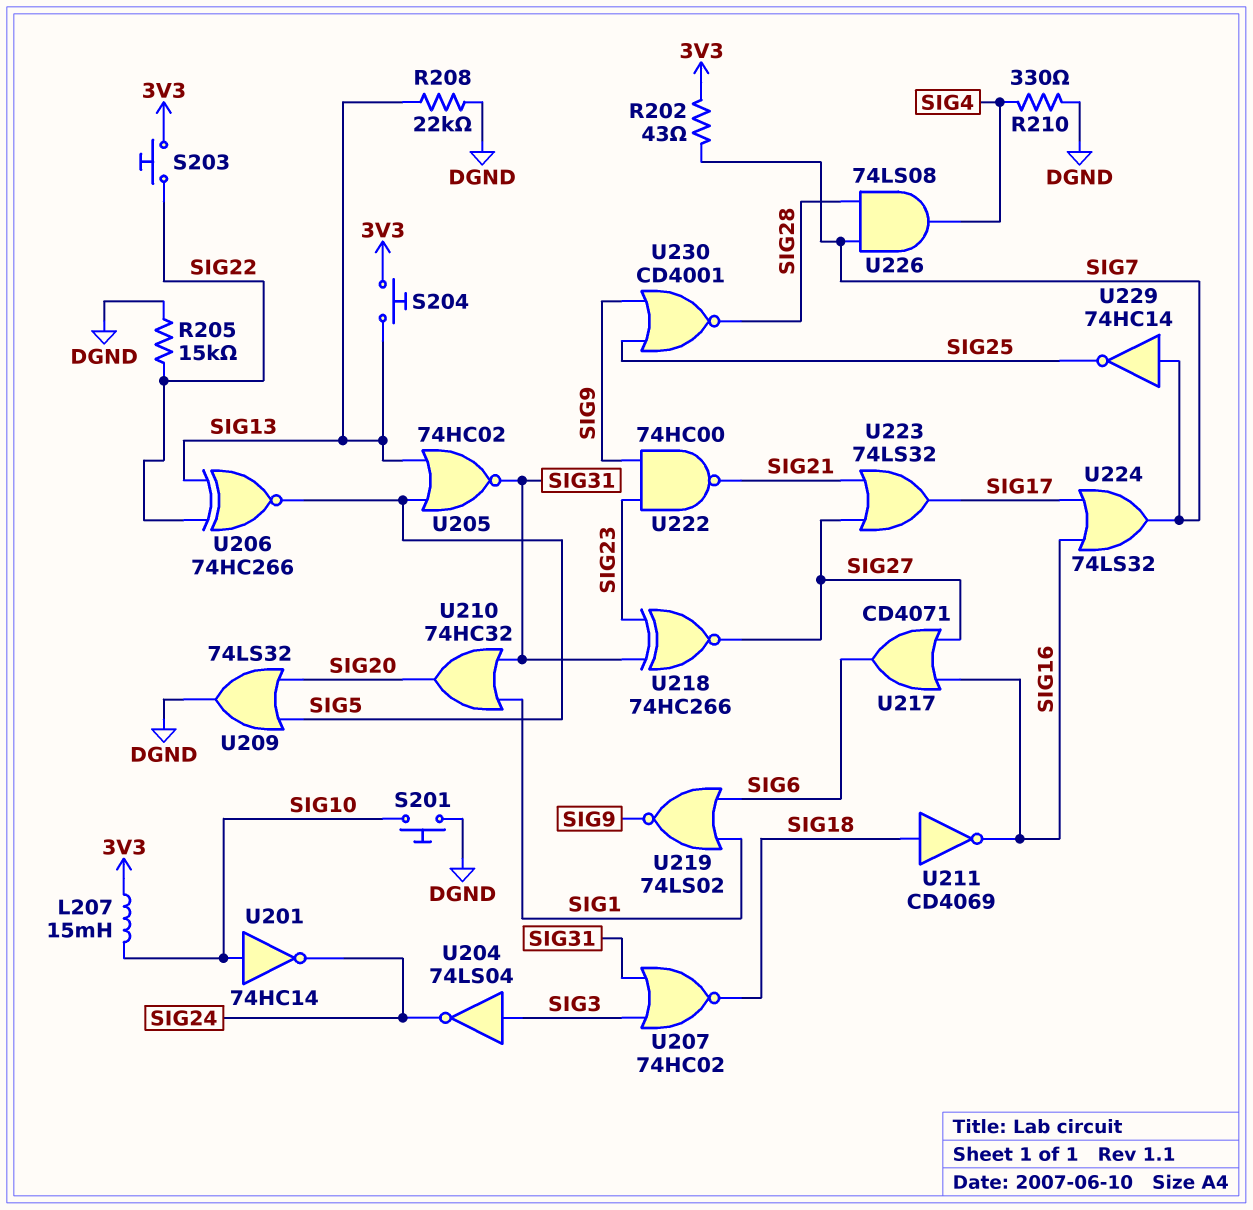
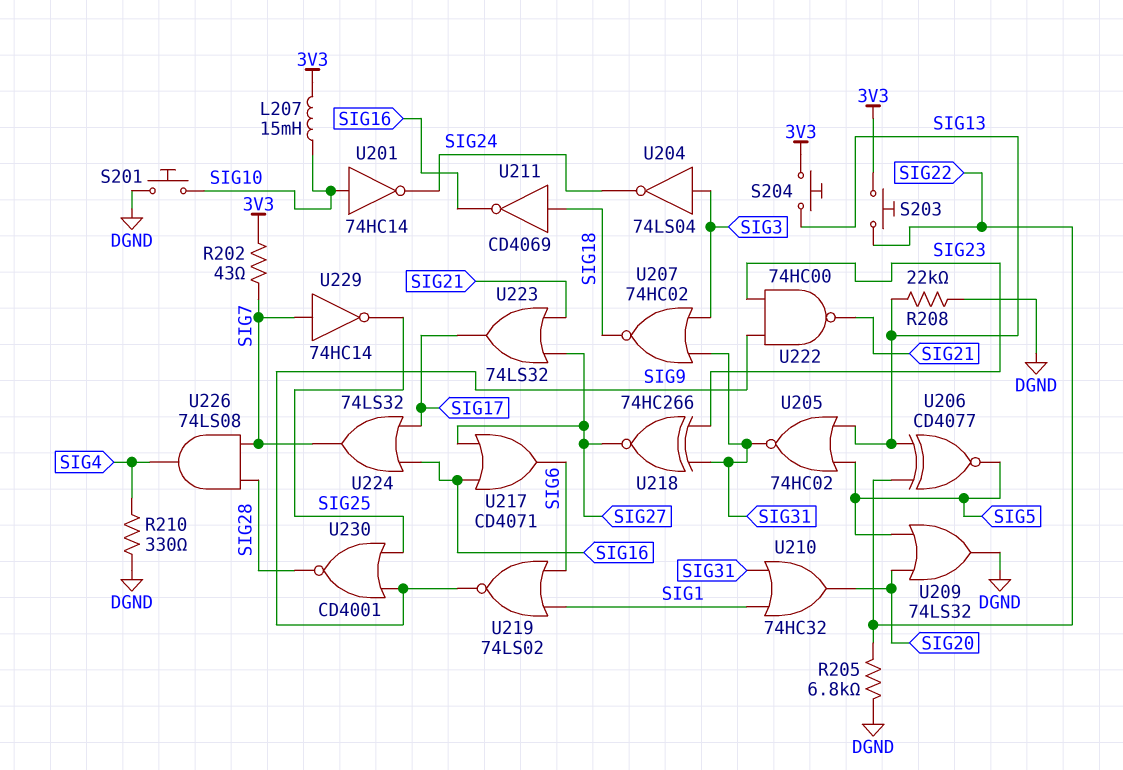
R205: 15k (DGND, SIG22) -> 6.8k (DGND, SIG22)
U206: XNOR 74HC266 (in SIG13, in SIG22, out SIG5) -> XNOR CD4077 (in SIG13, in SIG22, out SIG5)

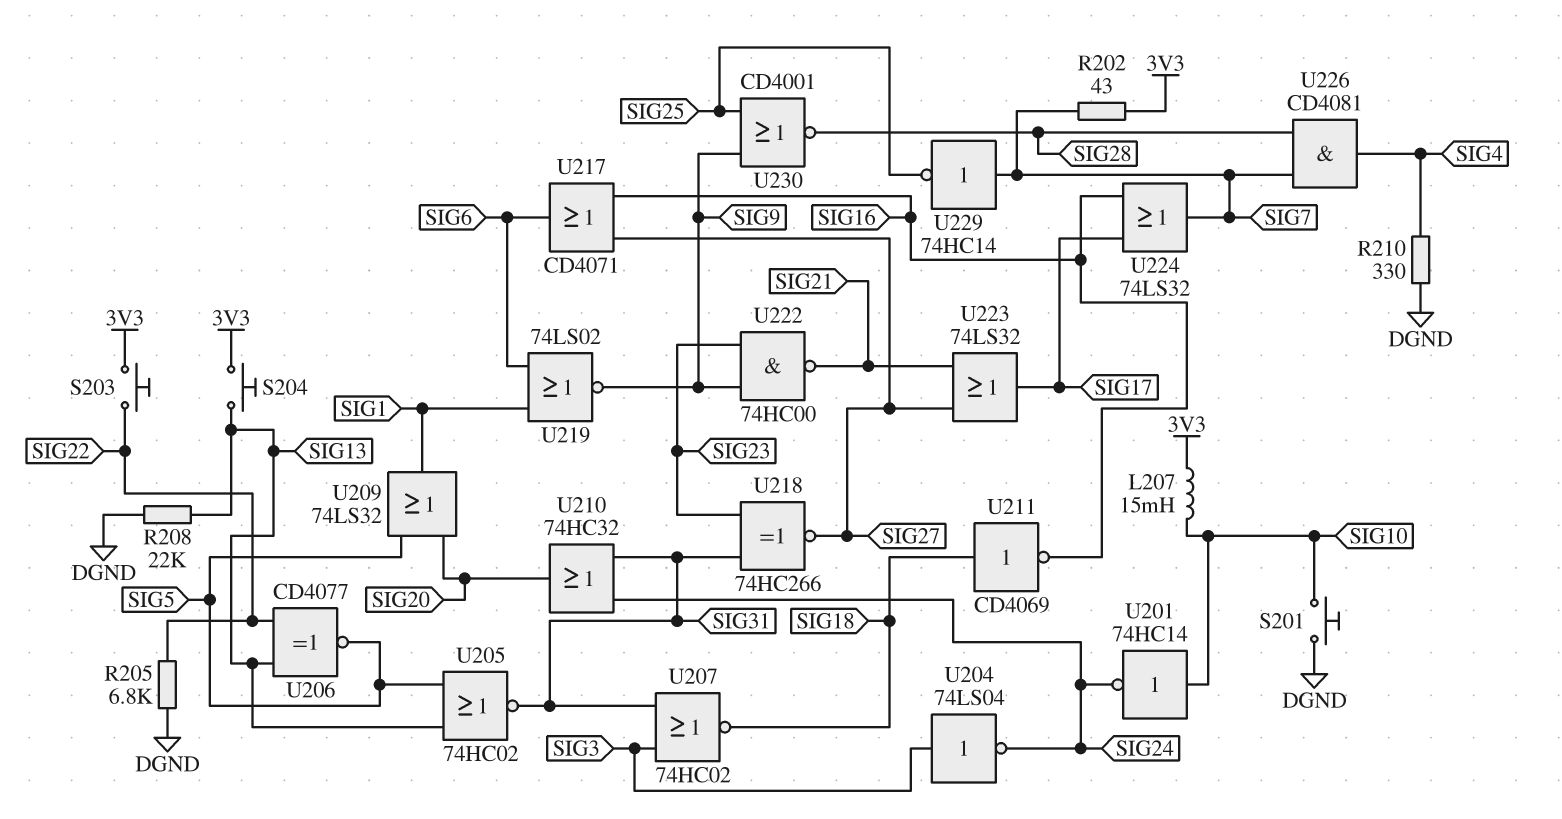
U209: OR 74LS32 (in SIG5, in SIG20, out DGND) -> OR 74LS32 (in SIG5, in SIG20, out SIG1)
U210: OR 74HC32 (in SIG1, in SIG31, out SIG20) -> OR 74HC32 (in SIG24, in SIG31, out SIG20)
U226: AND 74LS08 (in SIG7, in SIG28, out SIG4) -> AND CD4081 (in SIG7, in SIG28, out SIG4)

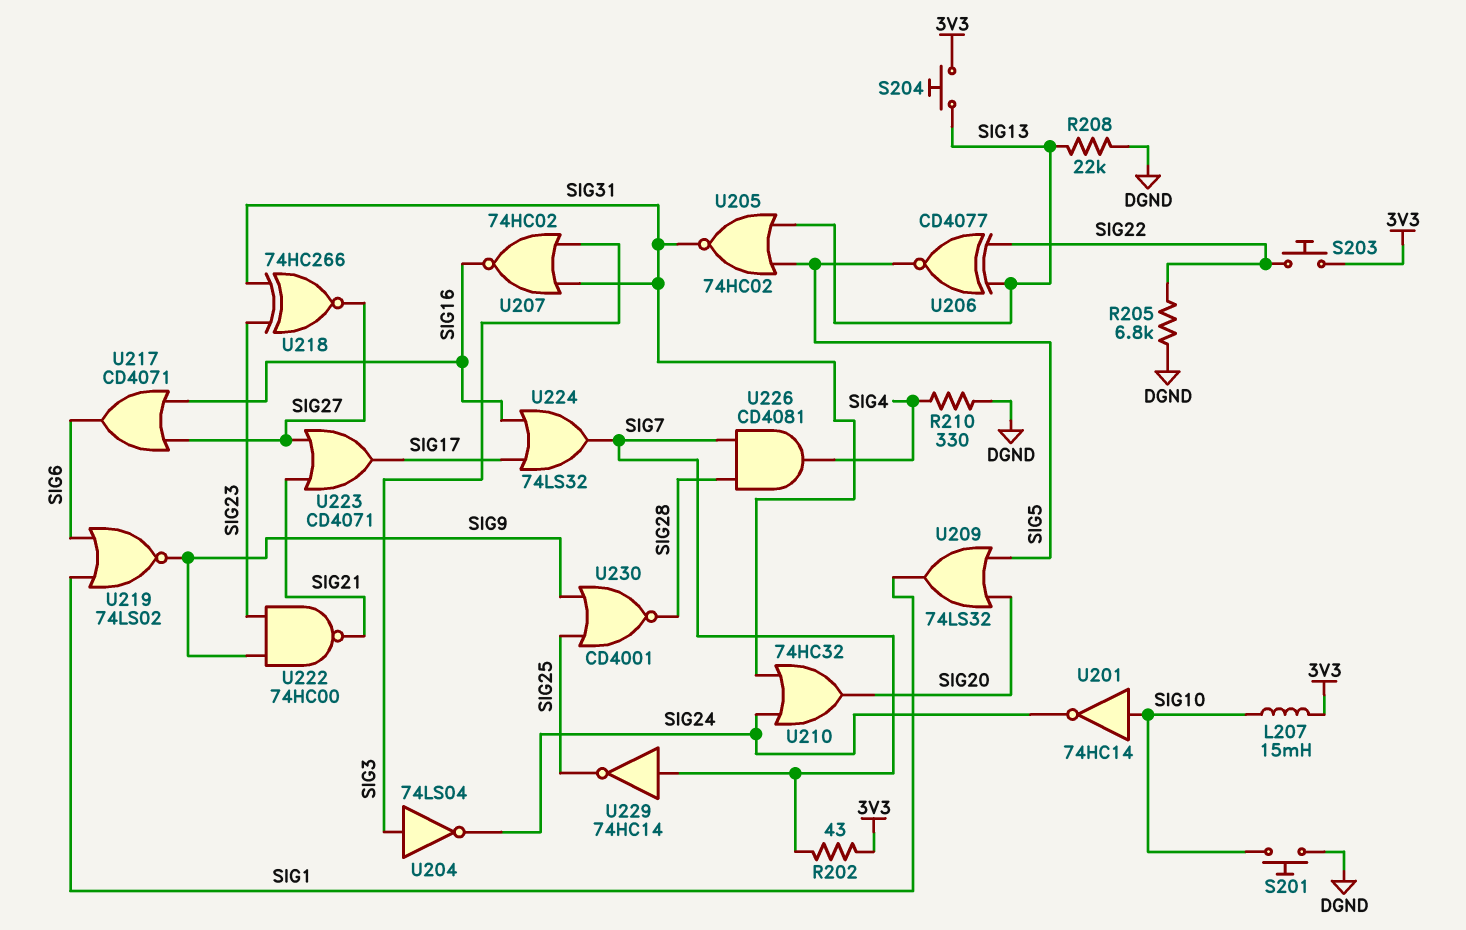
U207: NOR 74HC02 (in SIG3, in SIG31, out SIG18) -> NOR 74HC02 (in SIG3, in SIG31, out SIG16)
U211: NOT CD4069 (in SIG18, out SIG16) -> none
U223: OR 74LS32 (in SIG21, in SIG27, out SIG17) -> OR CD4071 (in SIG21, in SIG27, out SIG17)

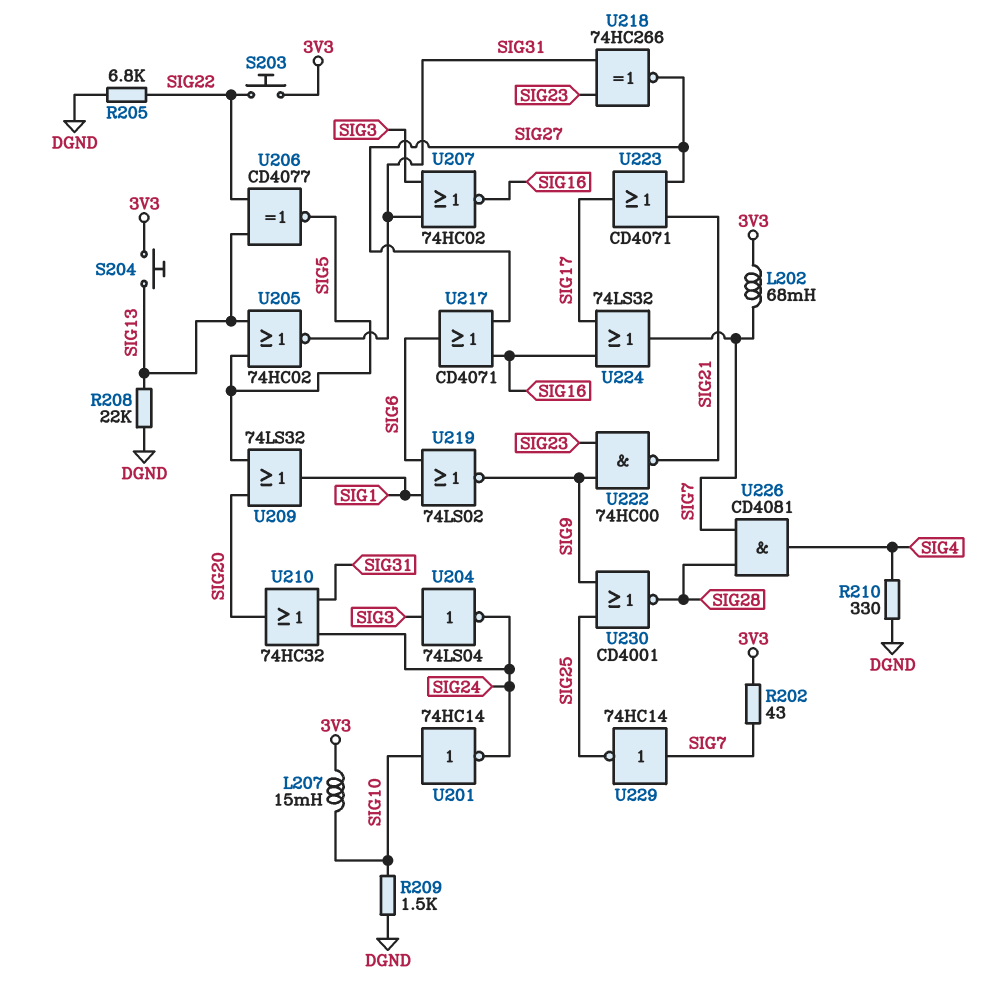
L202: none -> 68mH (3V3, SIG7)
R209: none -> 1.5k (DGND, SIG10)
S201: button (DGND, SIG10) -> none

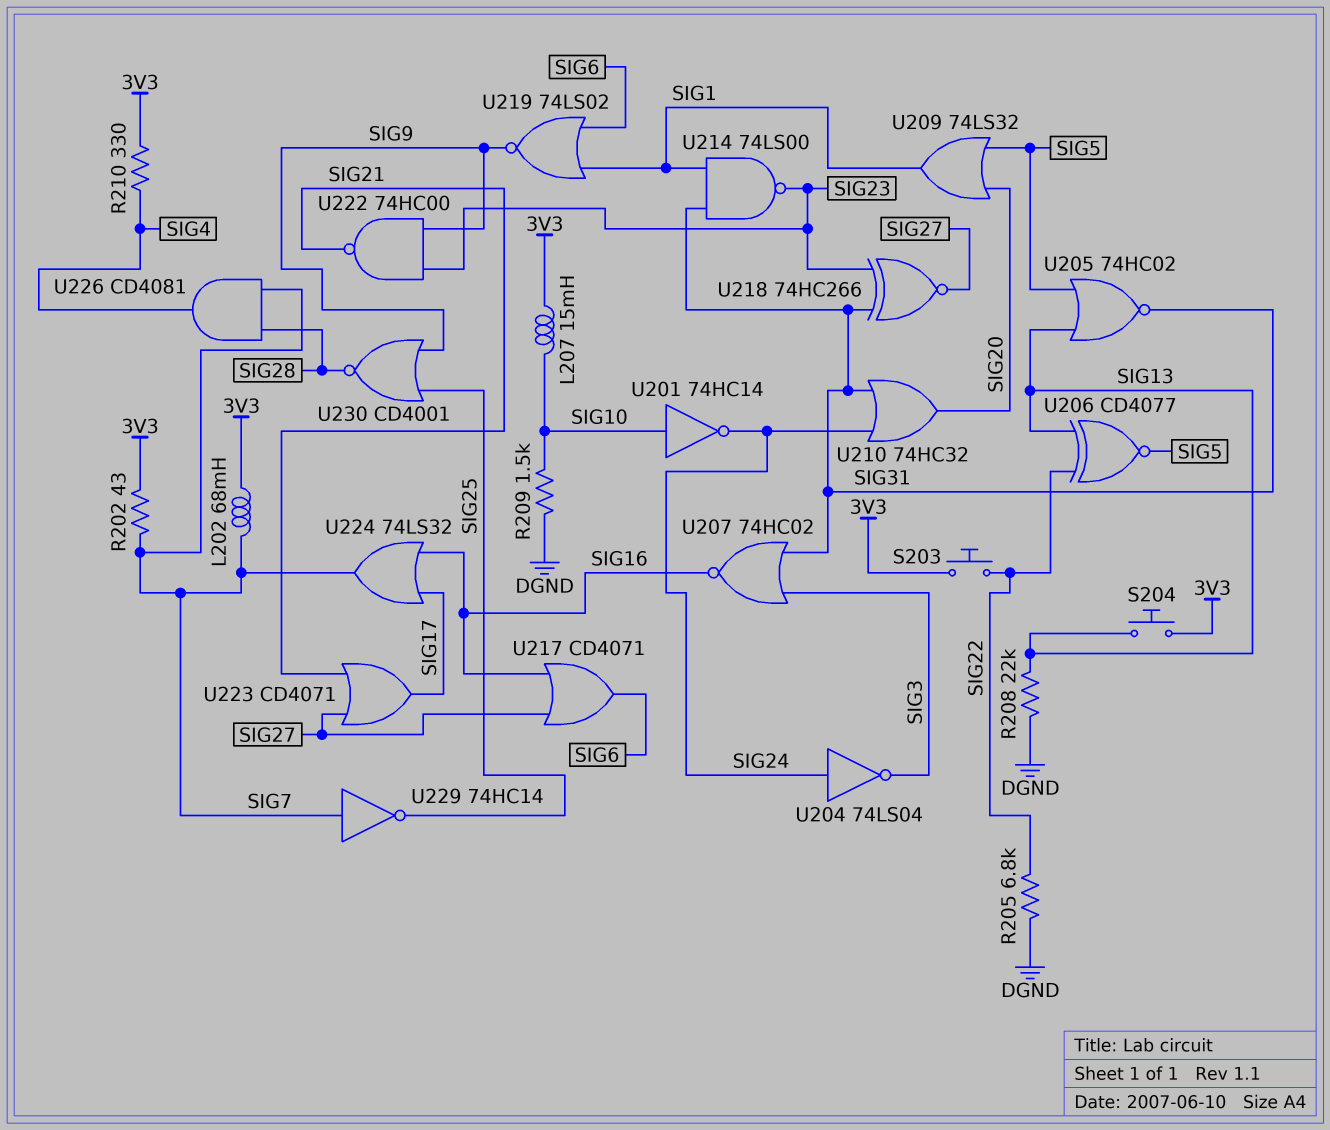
R210: 330 (DGND, SIG4) -> 330 (3V3, SIG4)
U204: NOT 74LS04 (in SIG3, out SIG24) -> NOT 74LS04 (in SIG24, out SIG3)
U214: none -> NAND 74LS00 (in SIG1, in SIG31, out SIG23)

